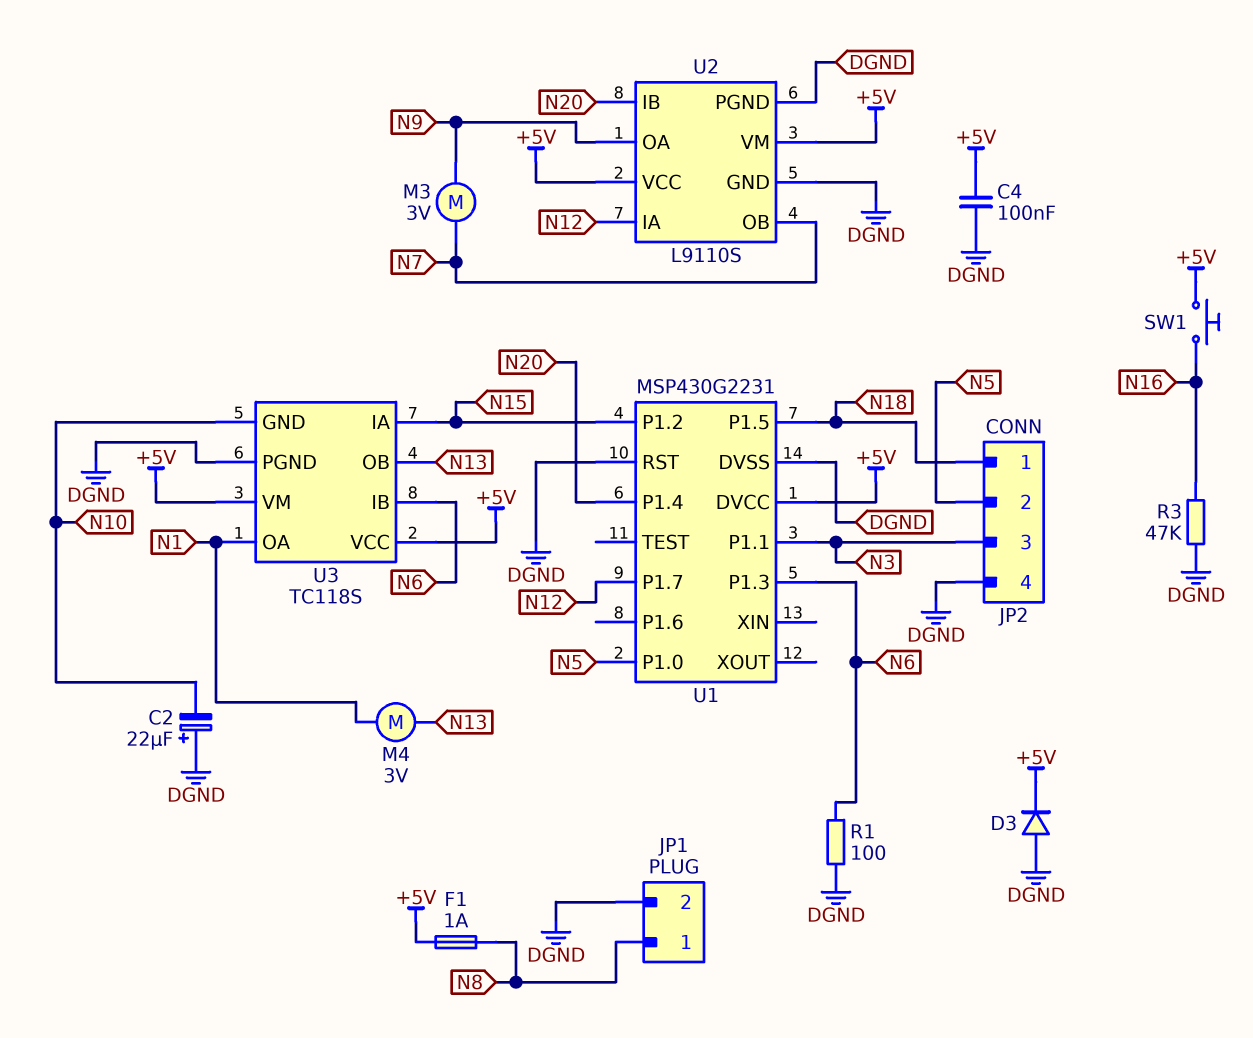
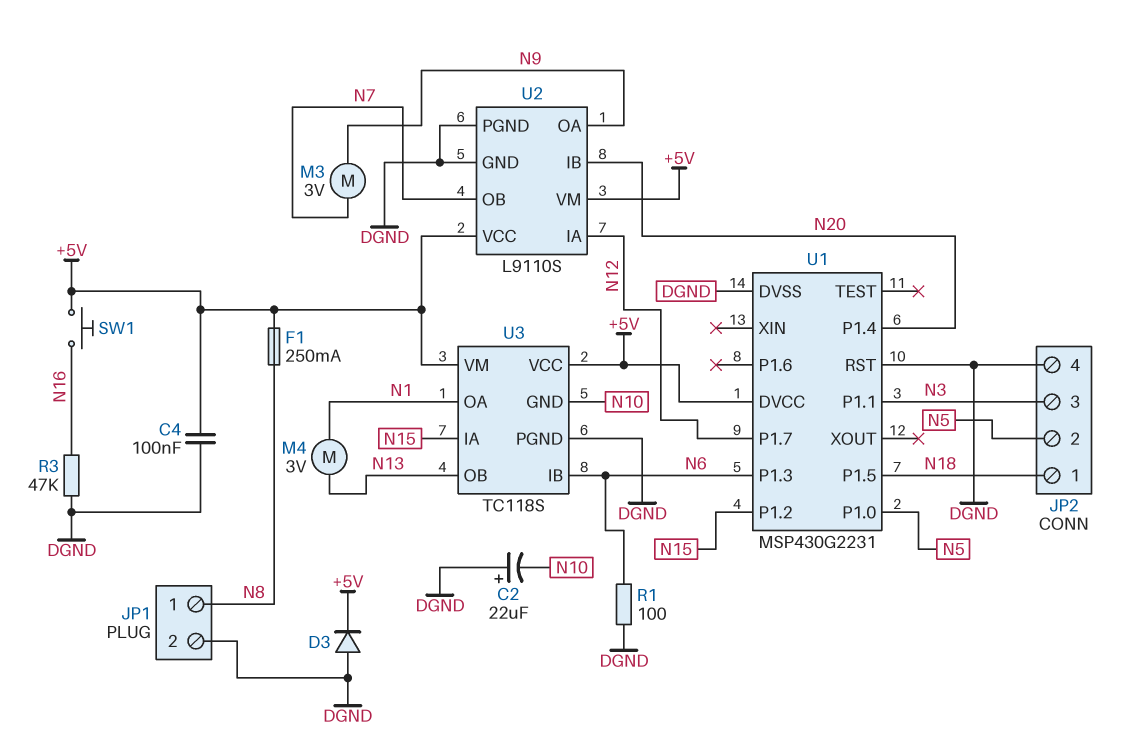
F1: 1A (+5V, N8) -> 250mA (+5V, N8)

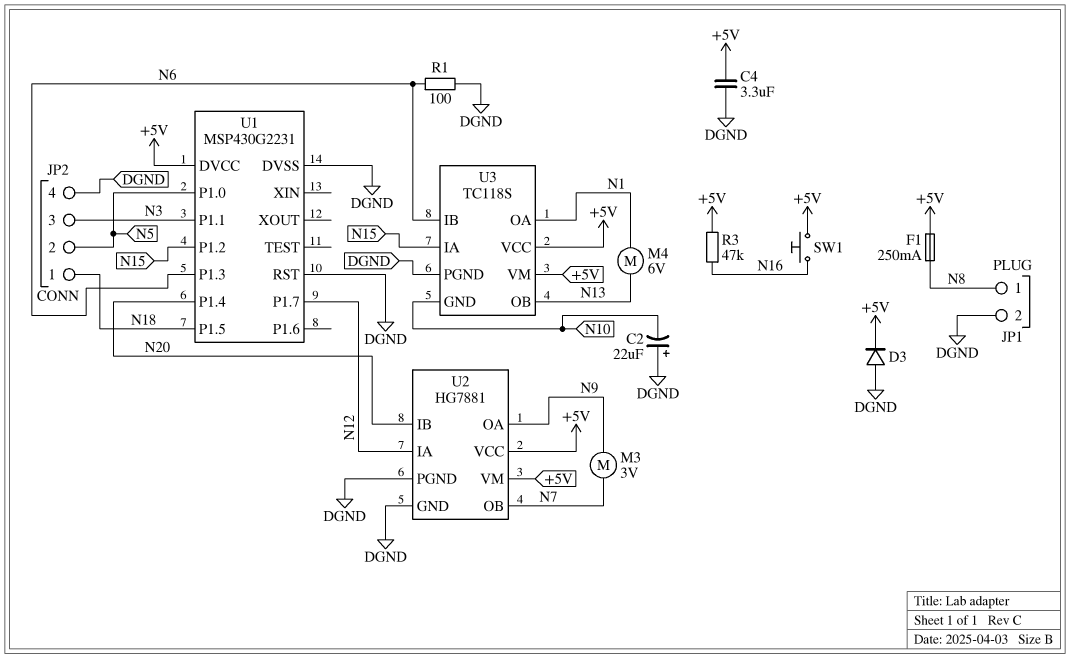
C4: 100nF (+5V, DGND) -> 3.3uF (+5V, DGND)
M4: motor 3V (N1, N13) -> motor 6V (N1, N13)
R3: 47k (DGND, N16) -> 47k (+5V, N16)
U2: L9110S -> HG7881

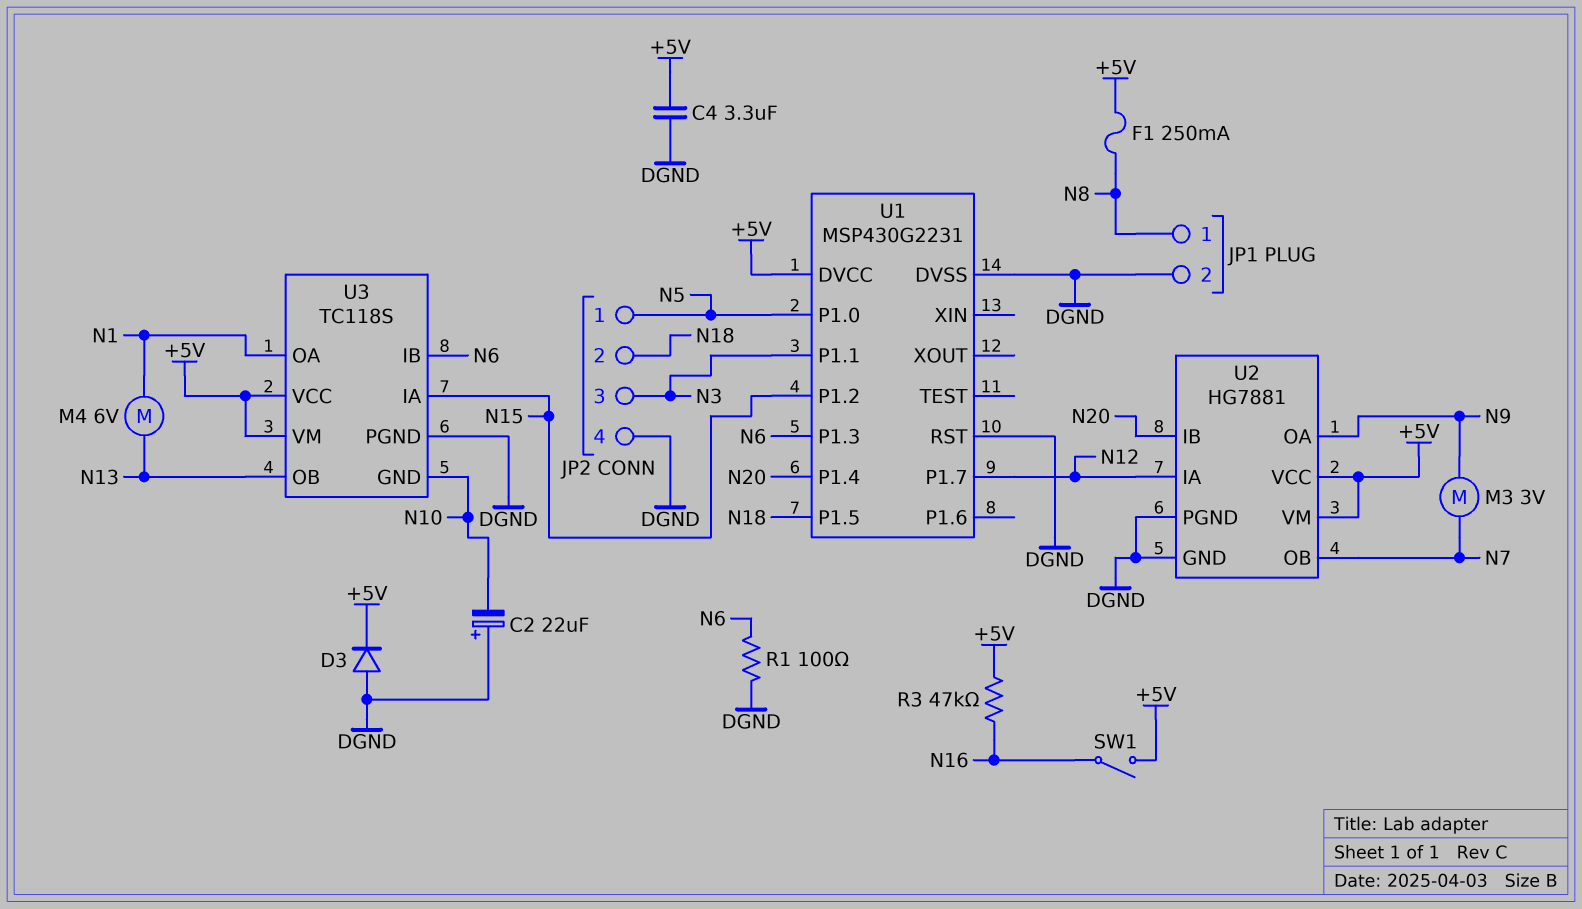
JP2 pin 1: N18 -> N5
JP2 pin 2: N5 -> N18
SW1: button (+5V, N16) -> switch (+5V, N16)

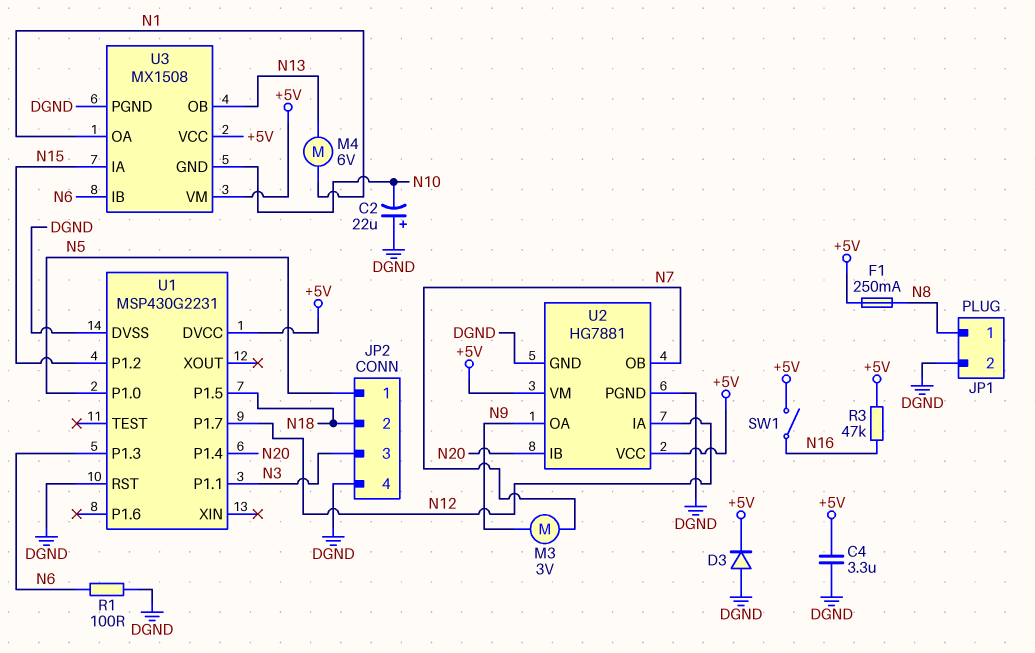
U3: TC118S -> MX1508

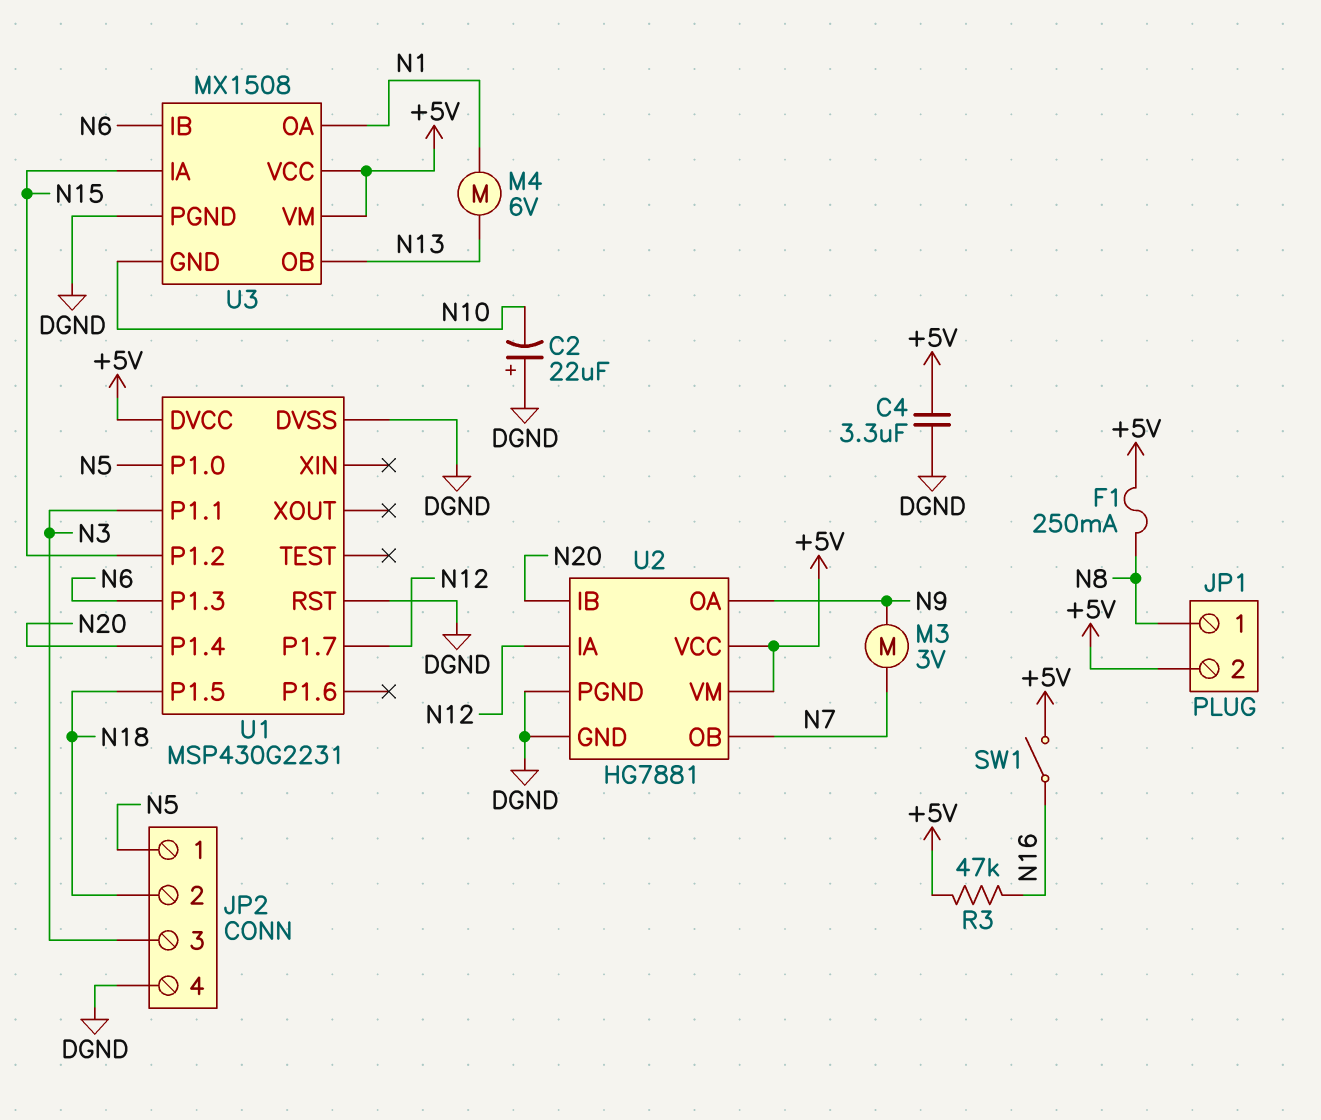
D3: diode (A DGND, K +5V) -> none
JP1 pin 2: DGND -> +5V
R1: 100 (DGND, N6) -> none

